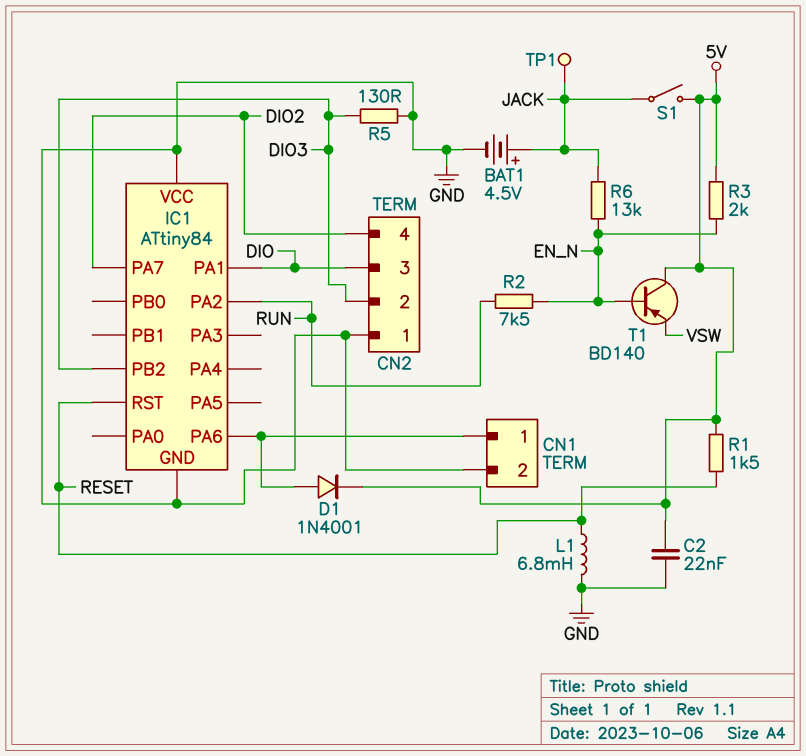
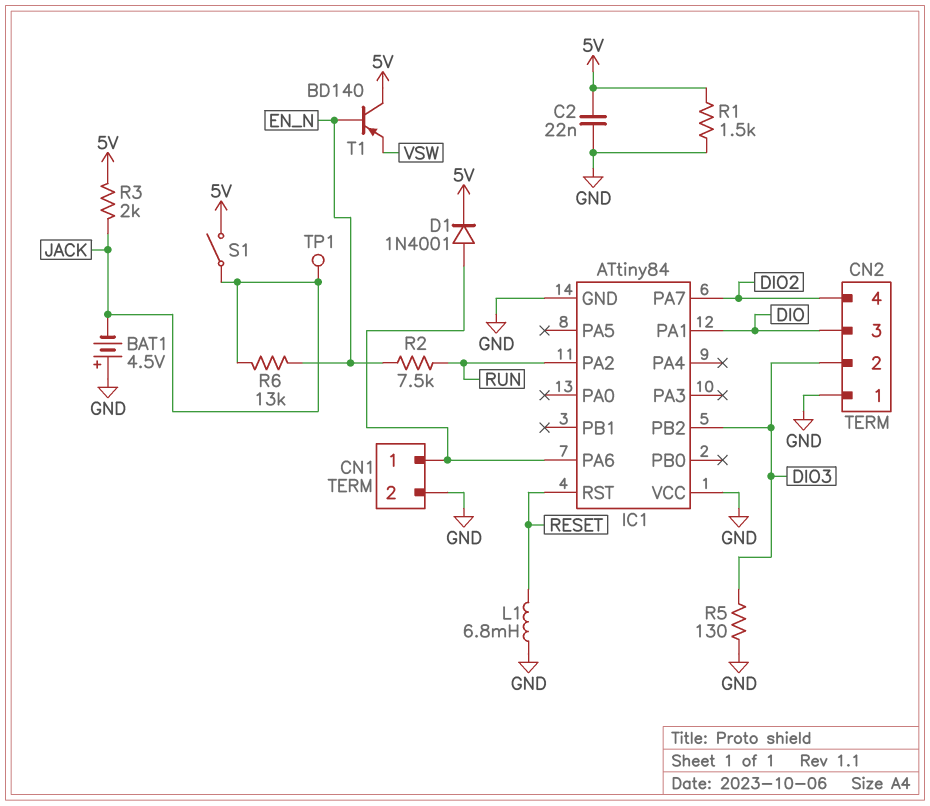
BAT1: 4.5V (plus JACK, minus GND) -> 4.5V (plus GND, minus JACK)
R1: 1.5k (5V, RESET) -> 1.5k (5V, GND)
R3: 2k (5V, EN_N) -> 2k (5V, JACK)

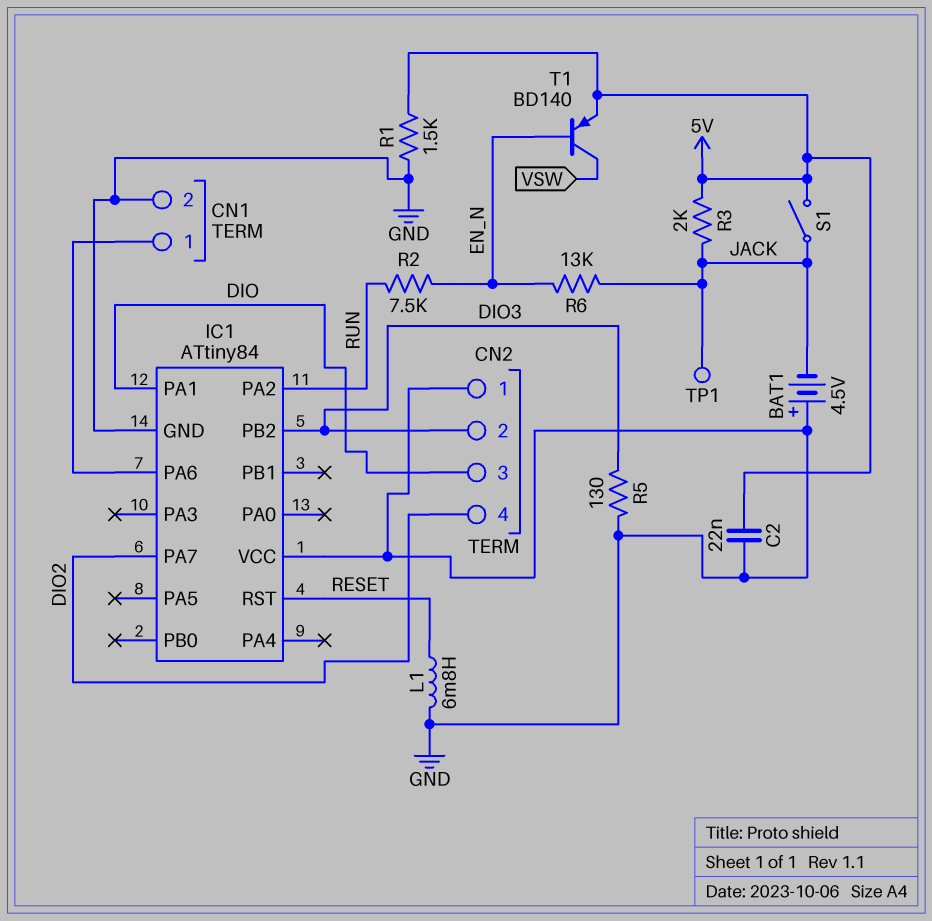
D1: diode 1N4001 (A CN1/1, K 5V) -> none
T1: PNP BD140 (B EN_N, C 5V, E VSW) -> PNP BD140 (B EN_N, C VSW, E 5V)

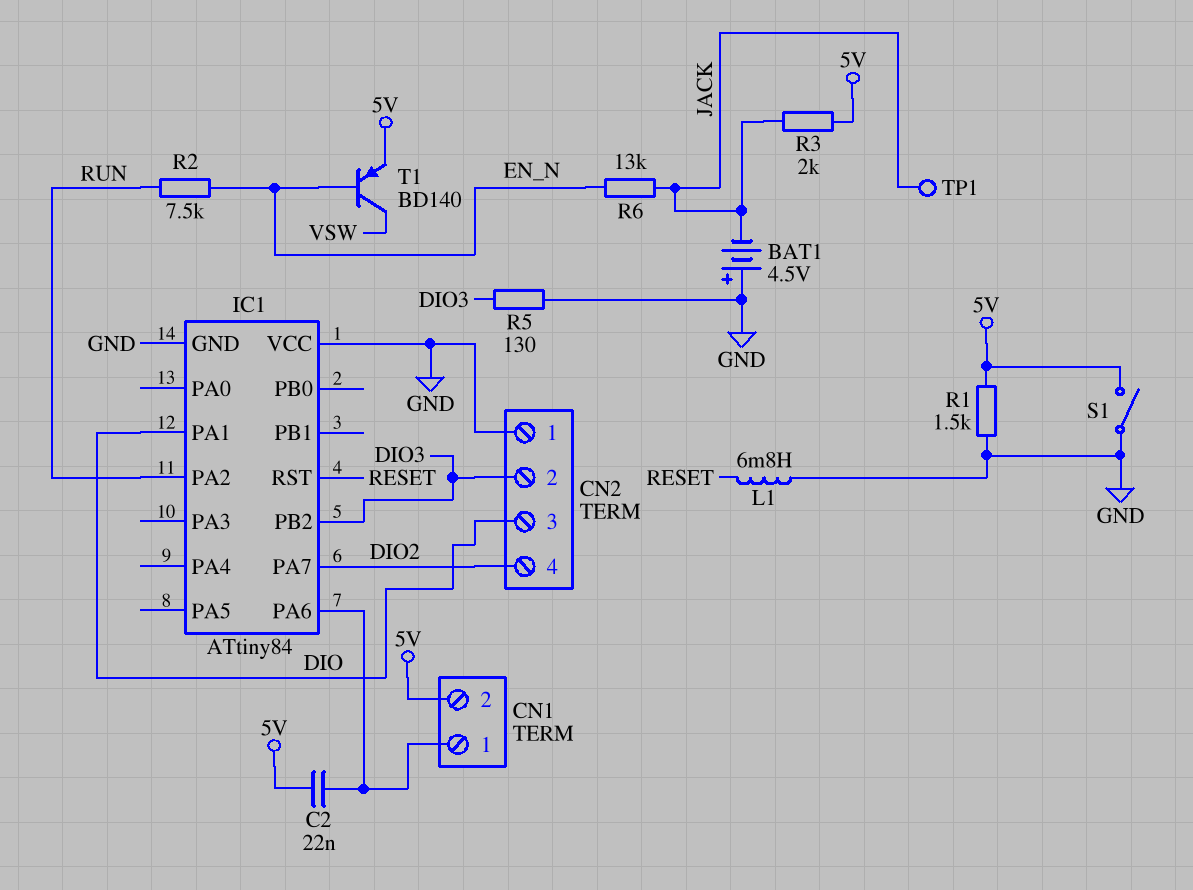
C2: 22nF (5V, GND) -> 22nF (5V, CN1/1)
CN1 pin 2: GND -> 5V
S1: switch (5V, JACK) -> switch (5V, GND)

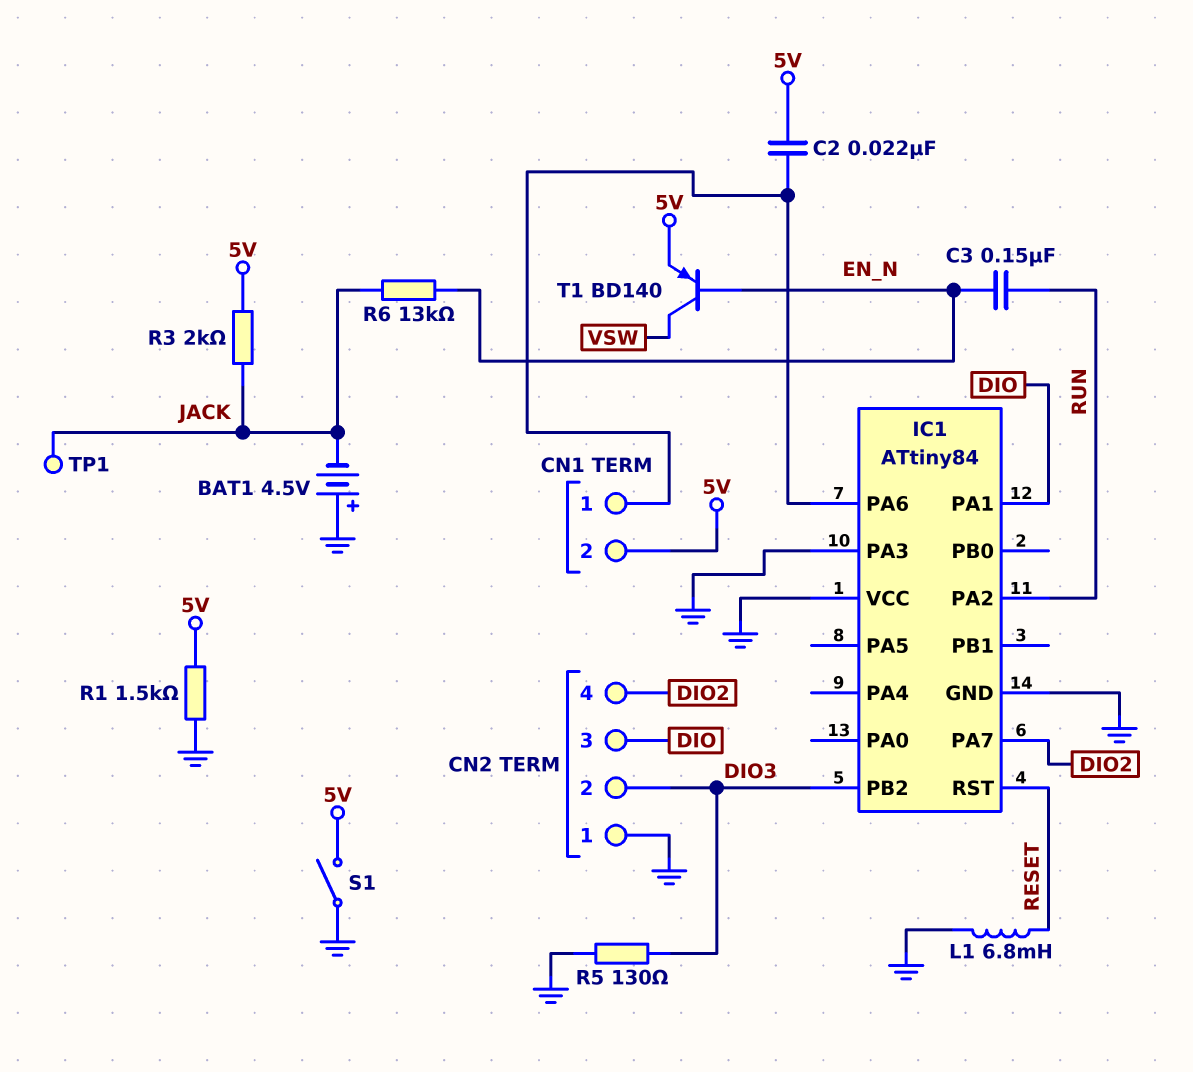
C3: none -> 150nF (EN_N, RUN)
IC1 pin PA3: none -> GND
R2: 7.5k (EN_N, RUN) -> none

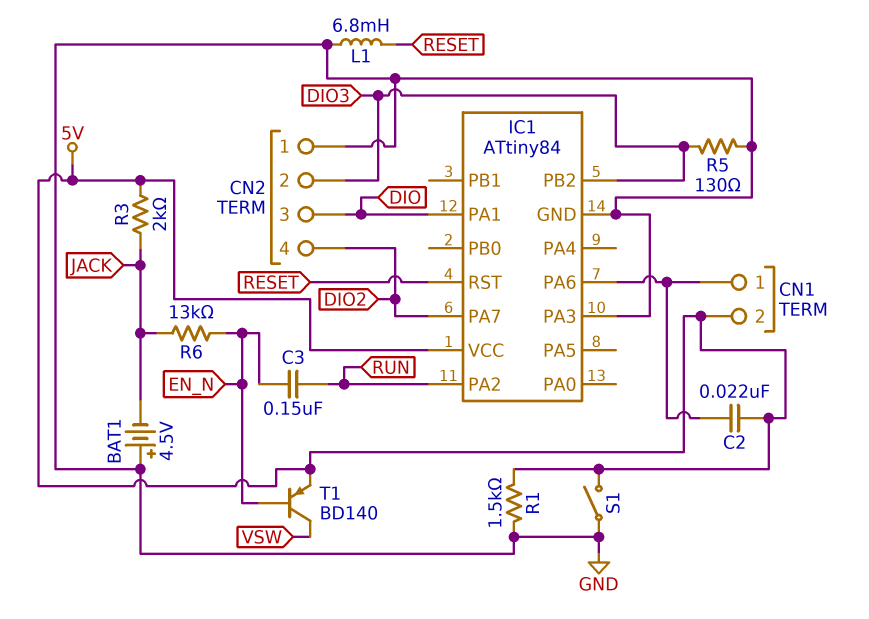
IC1 pin VCC: GND -> 5V
TP1: test point (JACK) -> none

